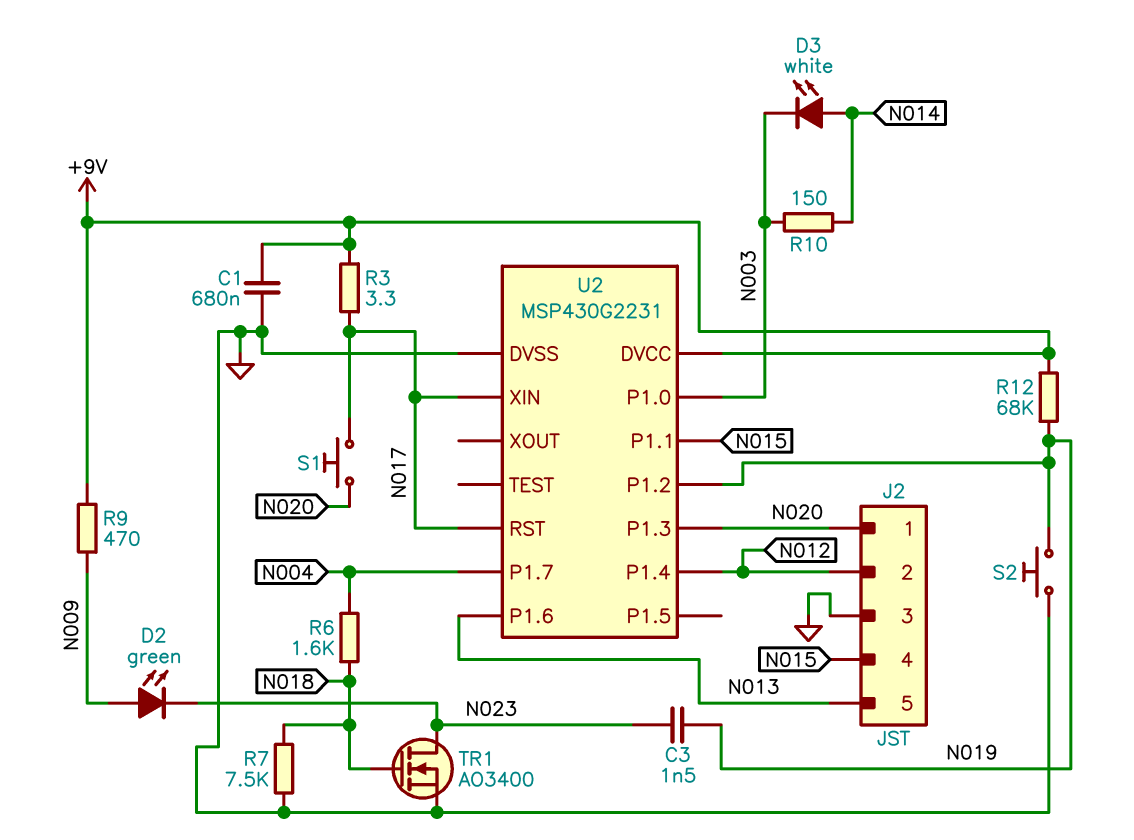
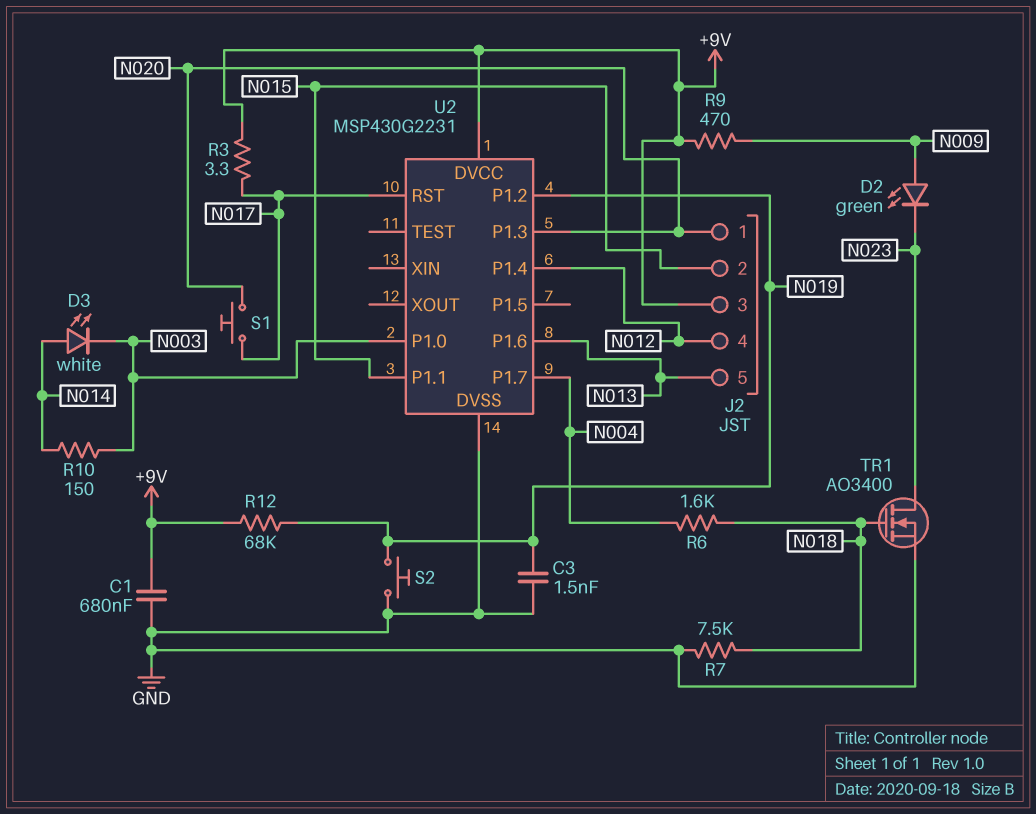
C3: 1.5nF (N019, N023) -> 1.5nF (GND, N019)
J2 pin 2: N012 -> N015
J2 pin 3: GND -> +9V
J2 pin 4: N015 -> N012
U2 pin XIN: N017 -> none

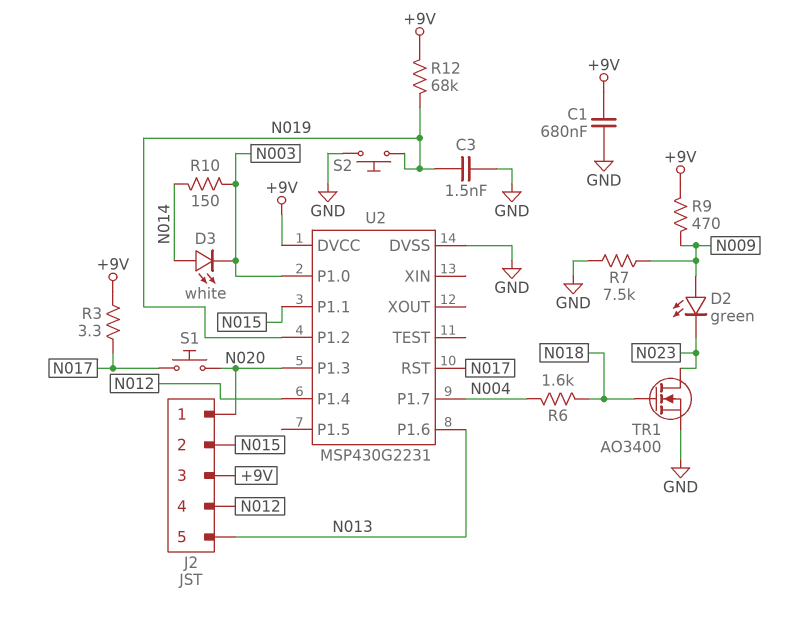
R7: 7.5k (GND, N018) -> 7.5k (GND, N009)

